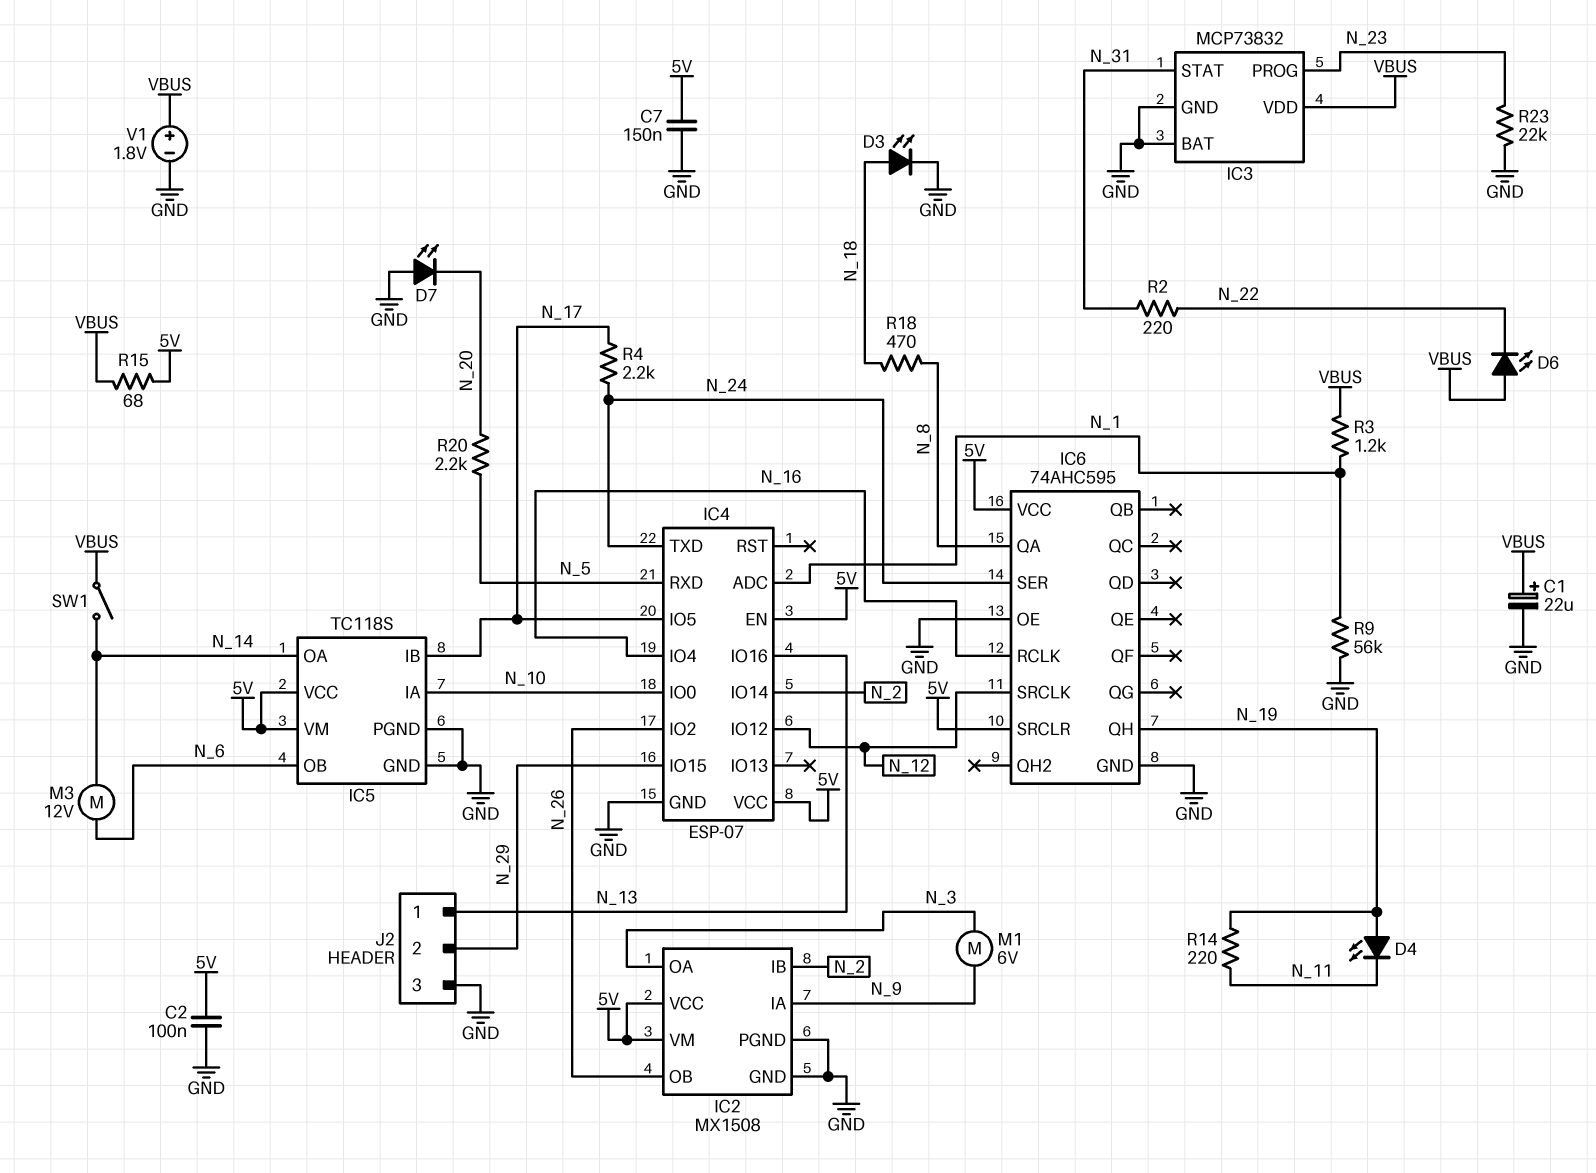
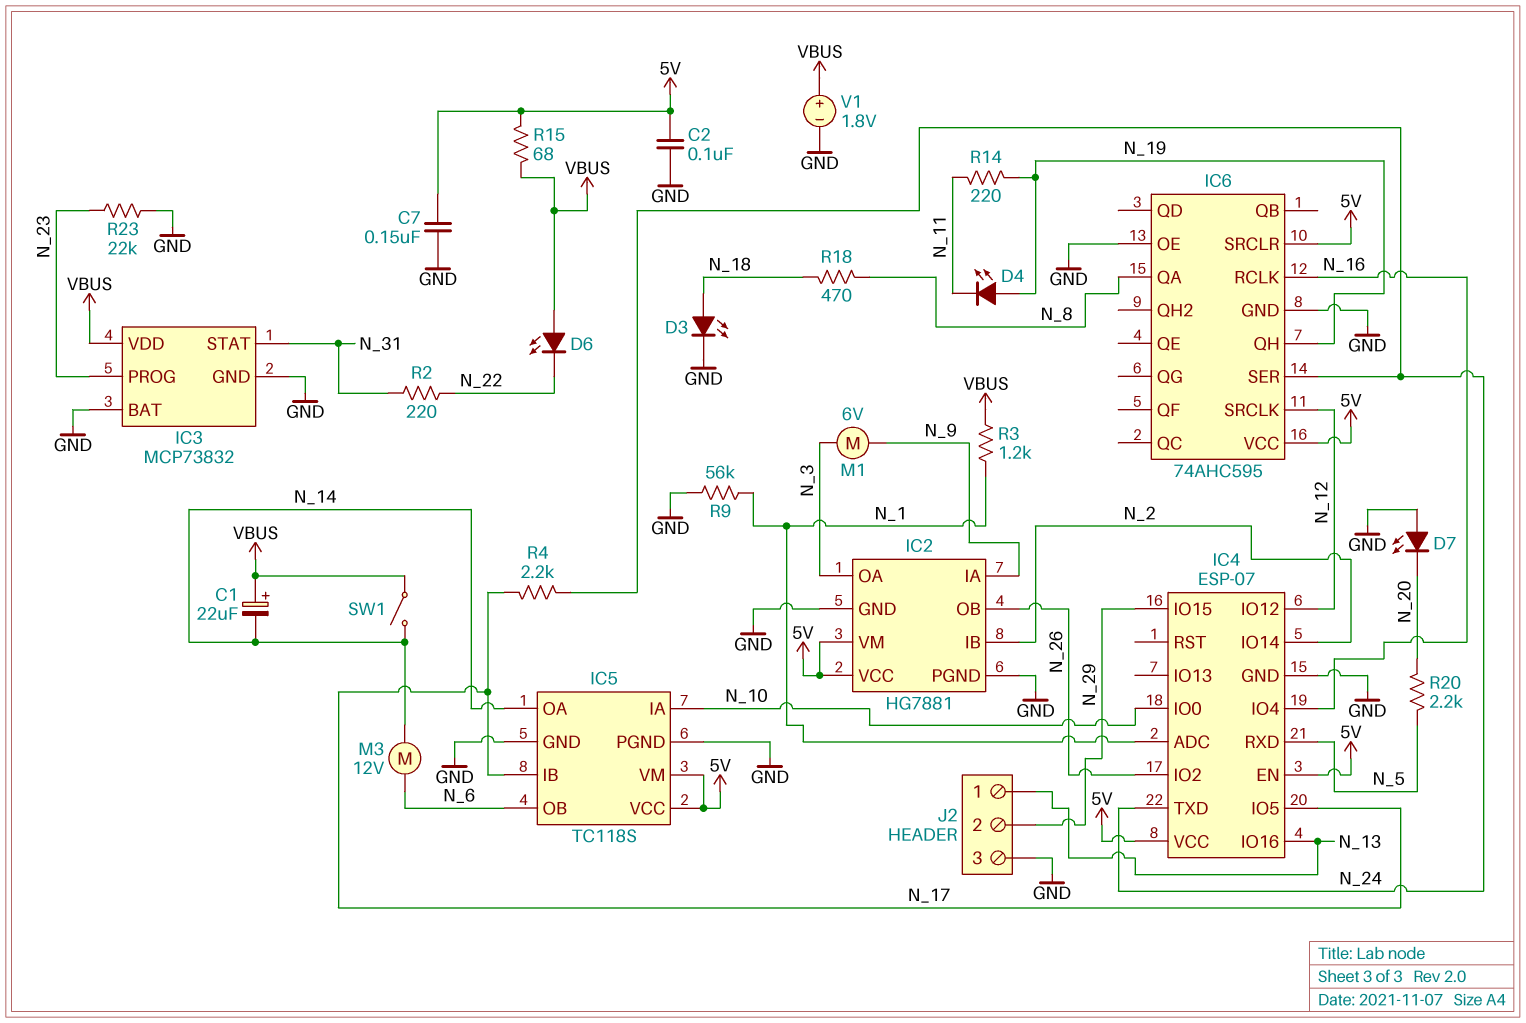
C1: 22uF (plus VBUS, minus GND) -> 22uF (plus VBUS, minus N_14)
IC2: MX1508 -> HG7881

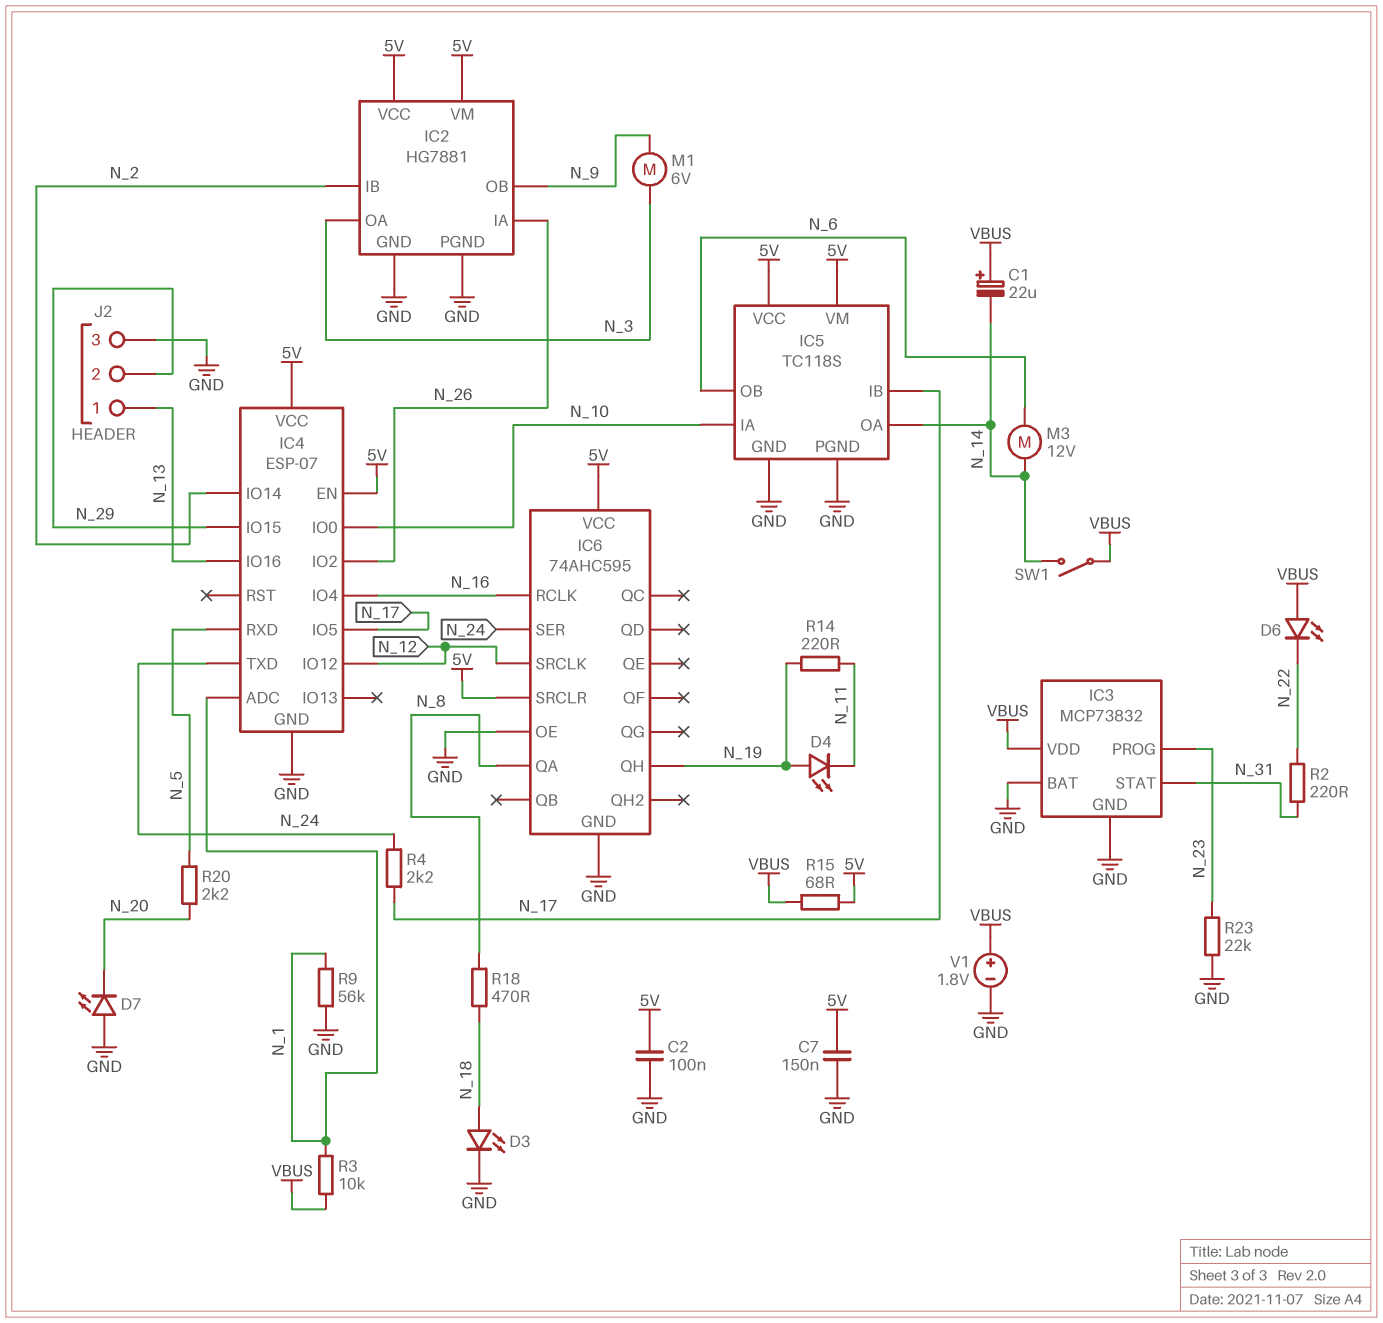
IC2 pin IA: N_9 -> N_26
IC2 pin OB: N_26 -> N_9
R3: 1.2k (N_1, VBUS) -> 10k (N_1, VBUS)

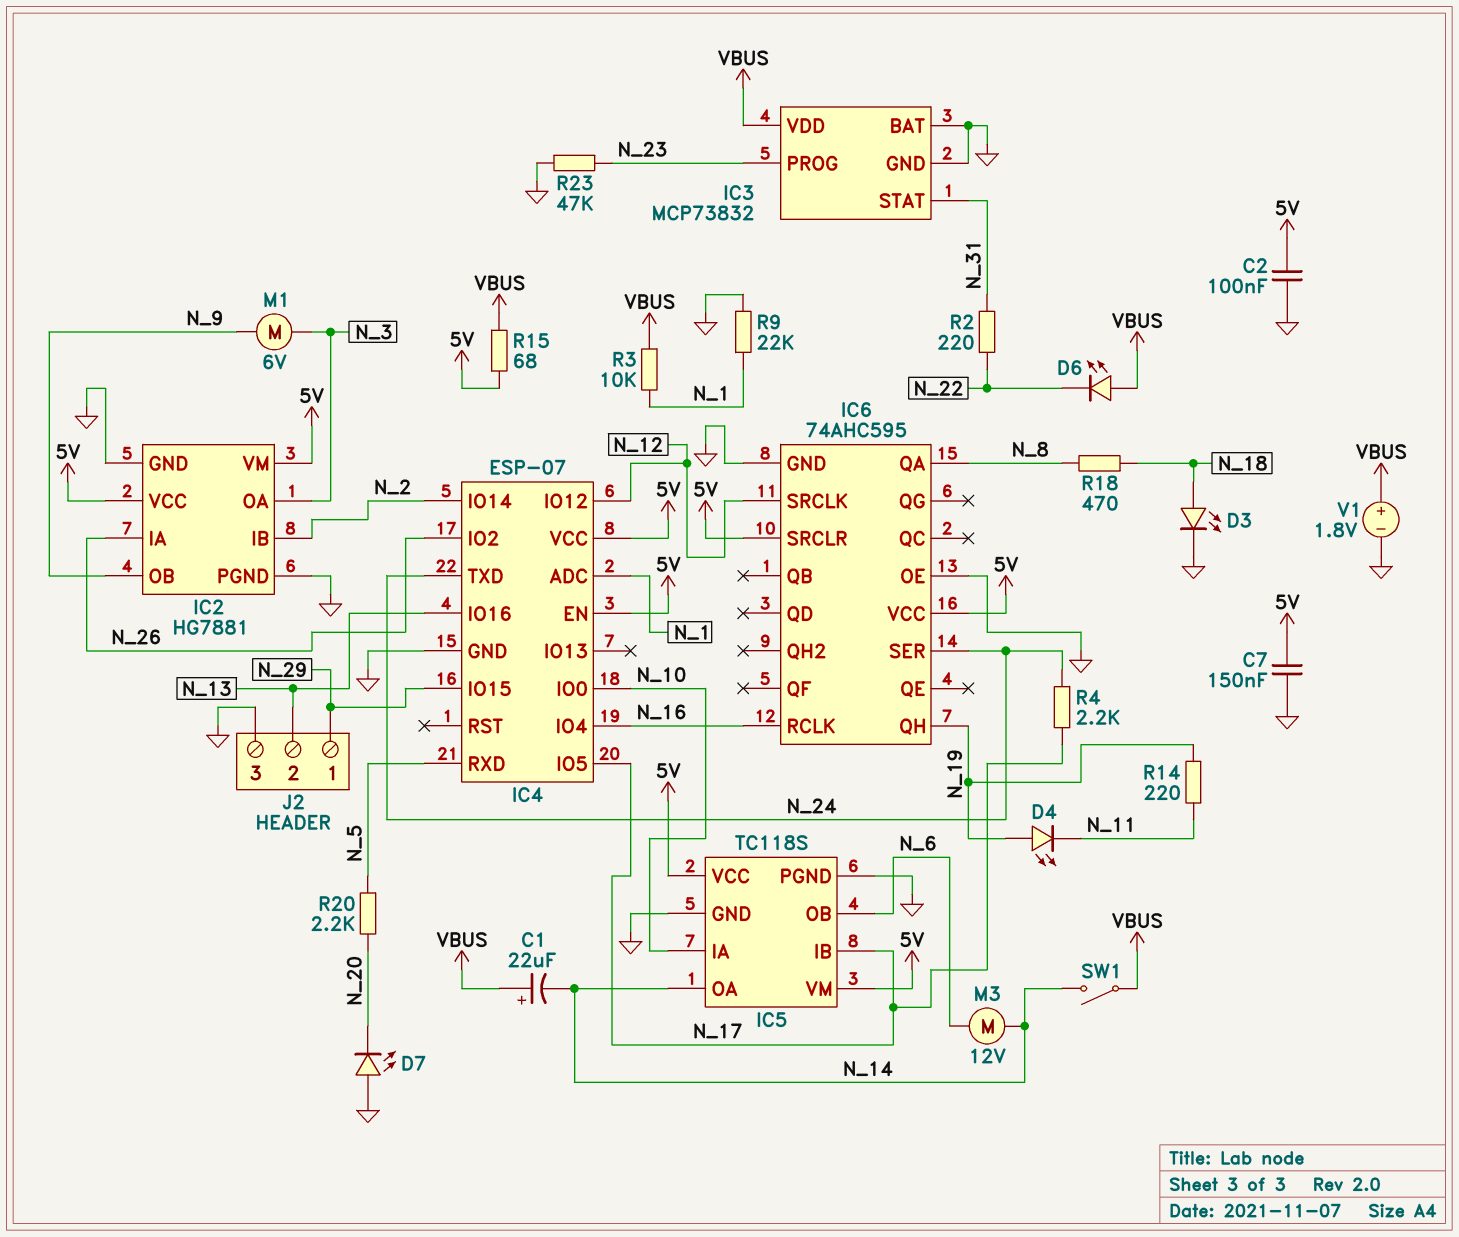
J2 pin 1: N_13 -> N_29
J2 pin 2: N_29 -> N_13
R9: 56k (GND, N_1) -> 22k (GND, N_1)
R23: 22k (GND, N_23) -> 47k (GND, N_23)

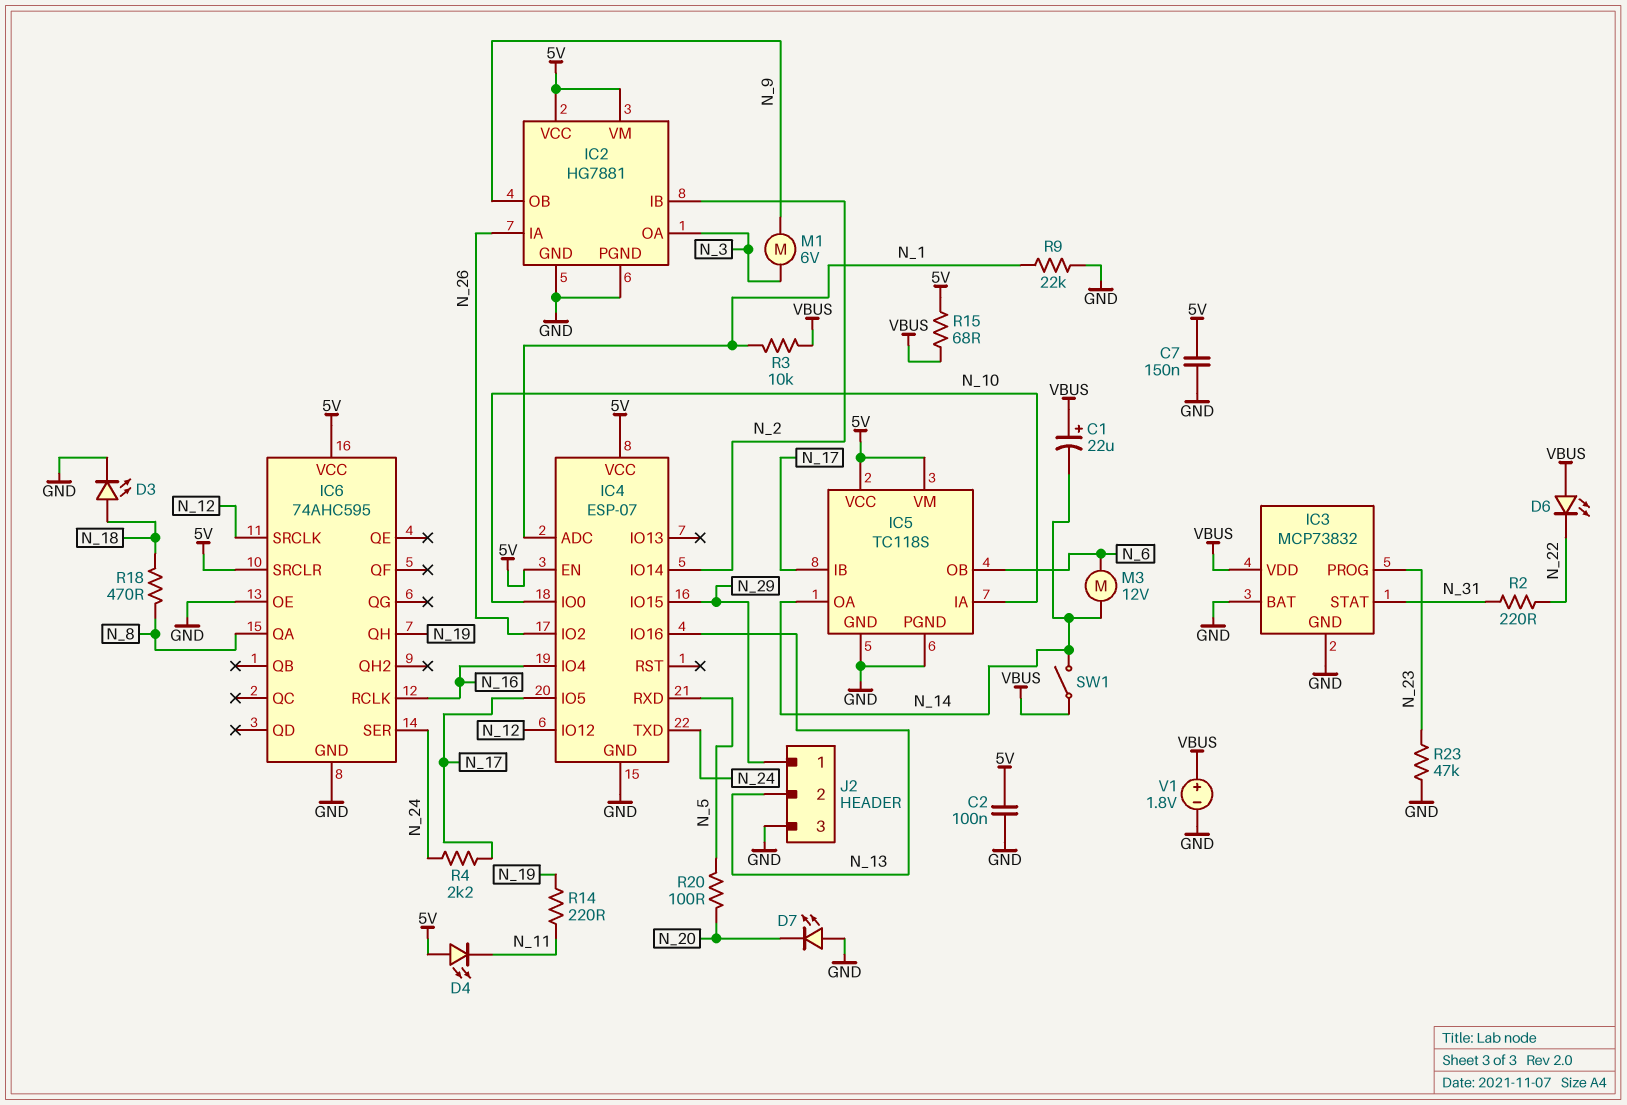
D4: LED (A N_19, K N_11) -> LED (A 5V, K N_11)
R20: 2.2k (N_5, N_20) -> 100 (N_5, N_20)

